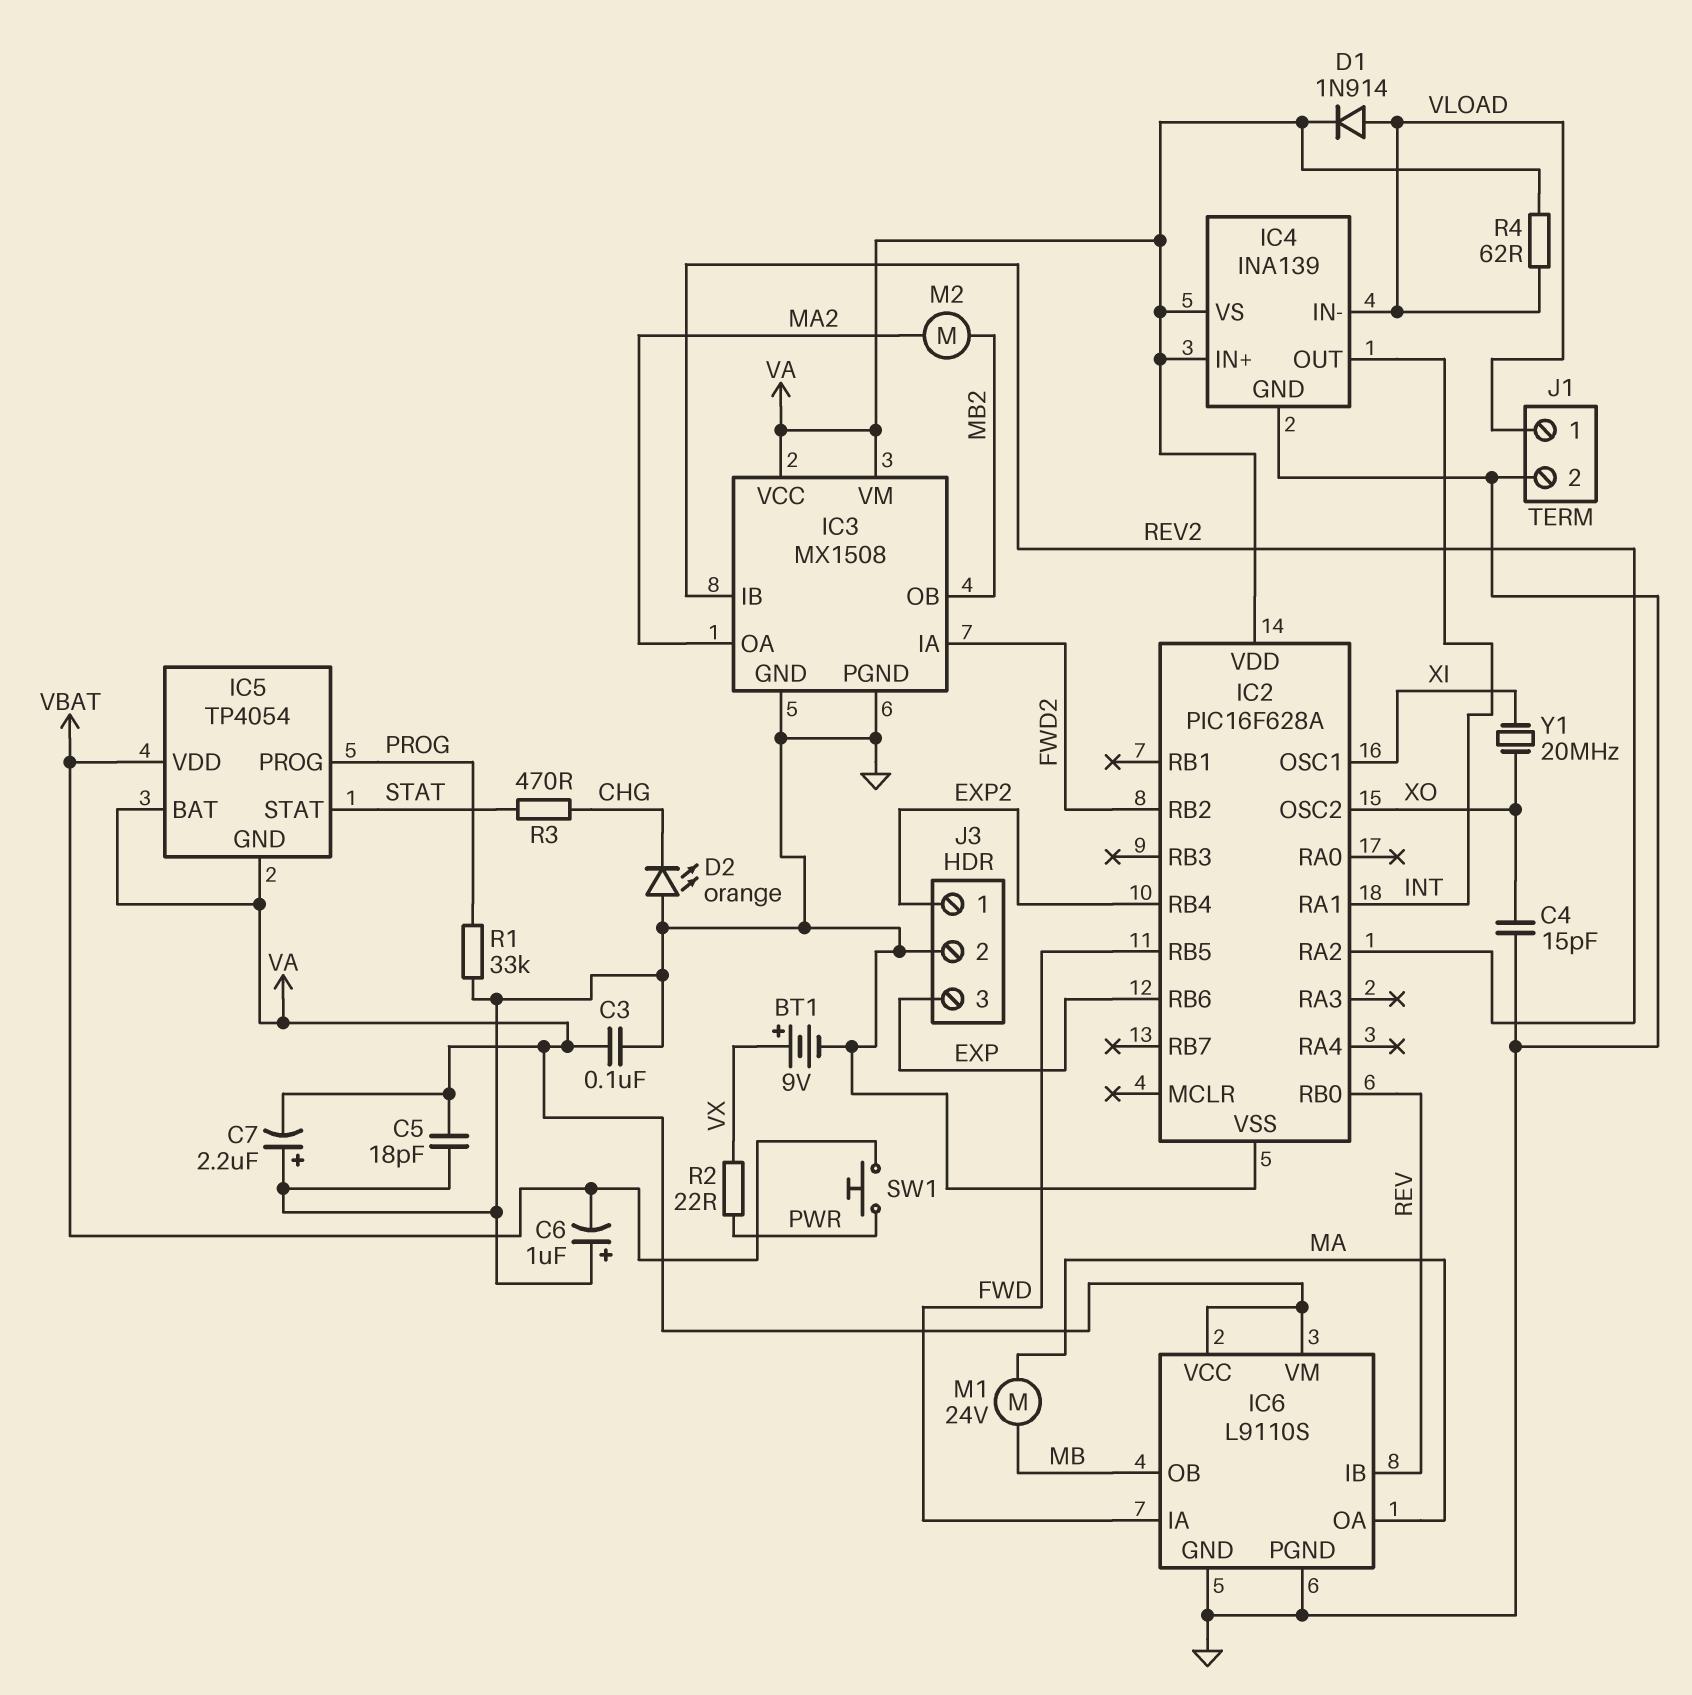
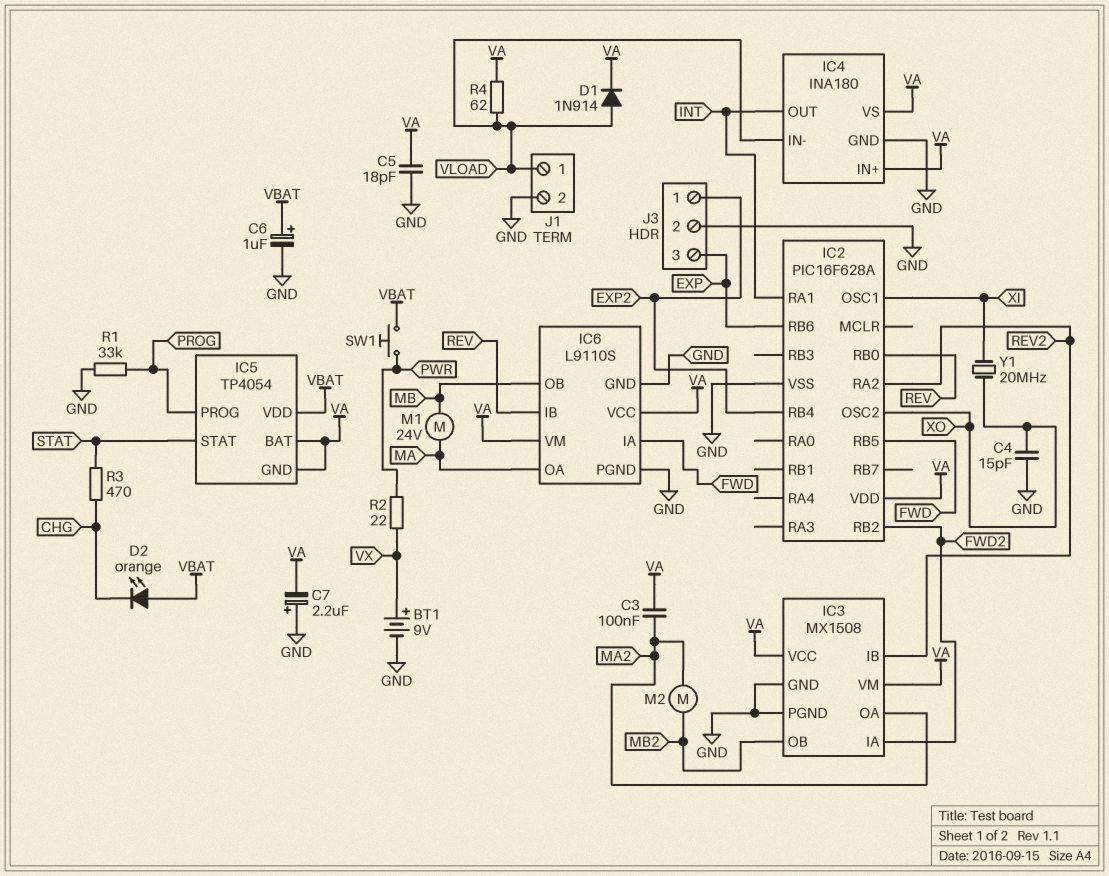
C3: 100nF (GND, VA) -> 100nF (MA2, VA)
C6: 1uF (plus GND, minus VBAT) -> 1uF (plus VBAT, minus GND)
D2: LED orange (A GND, K CHG) -> LED orange (A VBAT, K CHG)
IC4: INA139 -> INA180

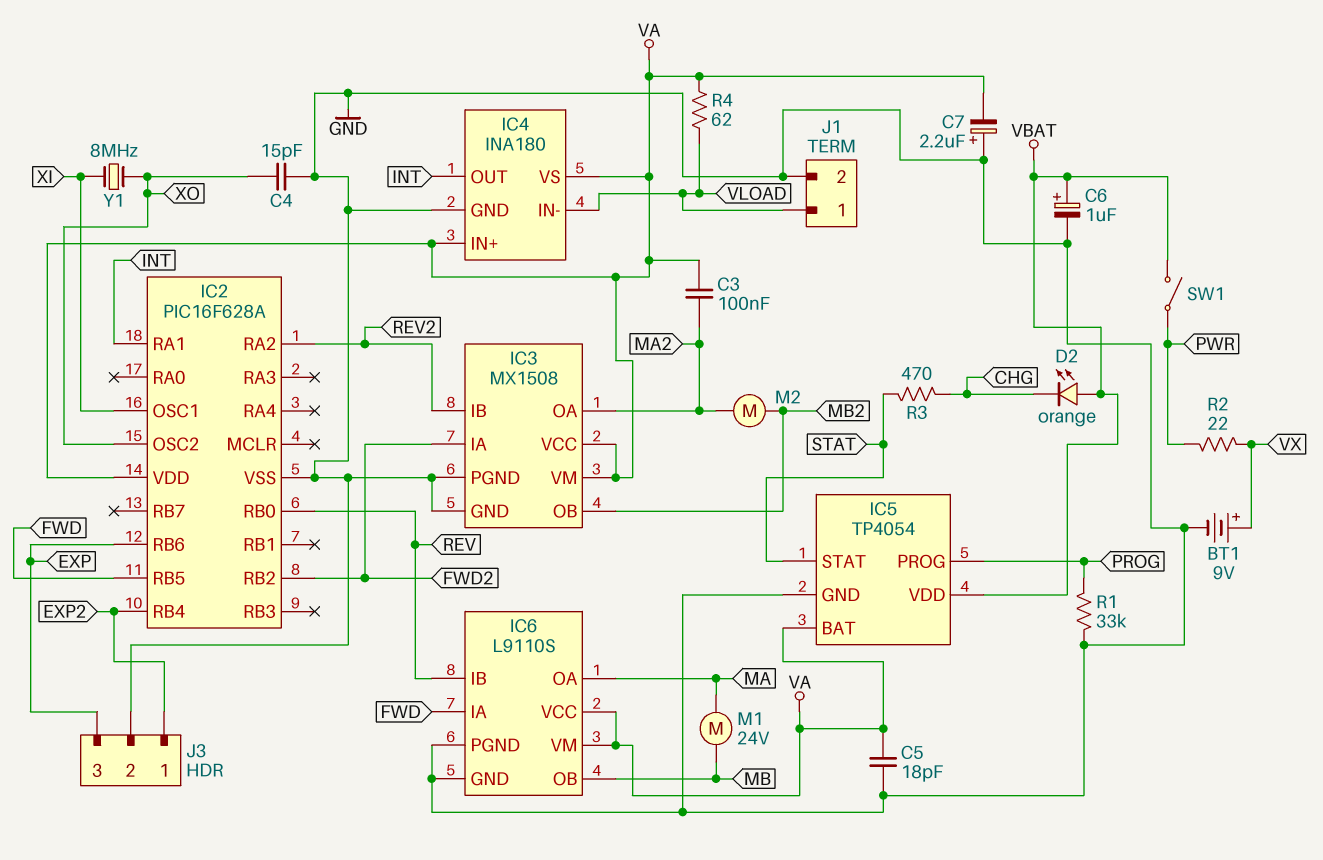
D1: diode 1N914 (A VLOAD, K VA) -> none
IC5 pin GND: VA -> GND
SW1: button (PWR, VBAT) -> switch (PWR, VBAT)
Y1: 20MHz (XI, XO) -> 8MHz (XI, XO)

